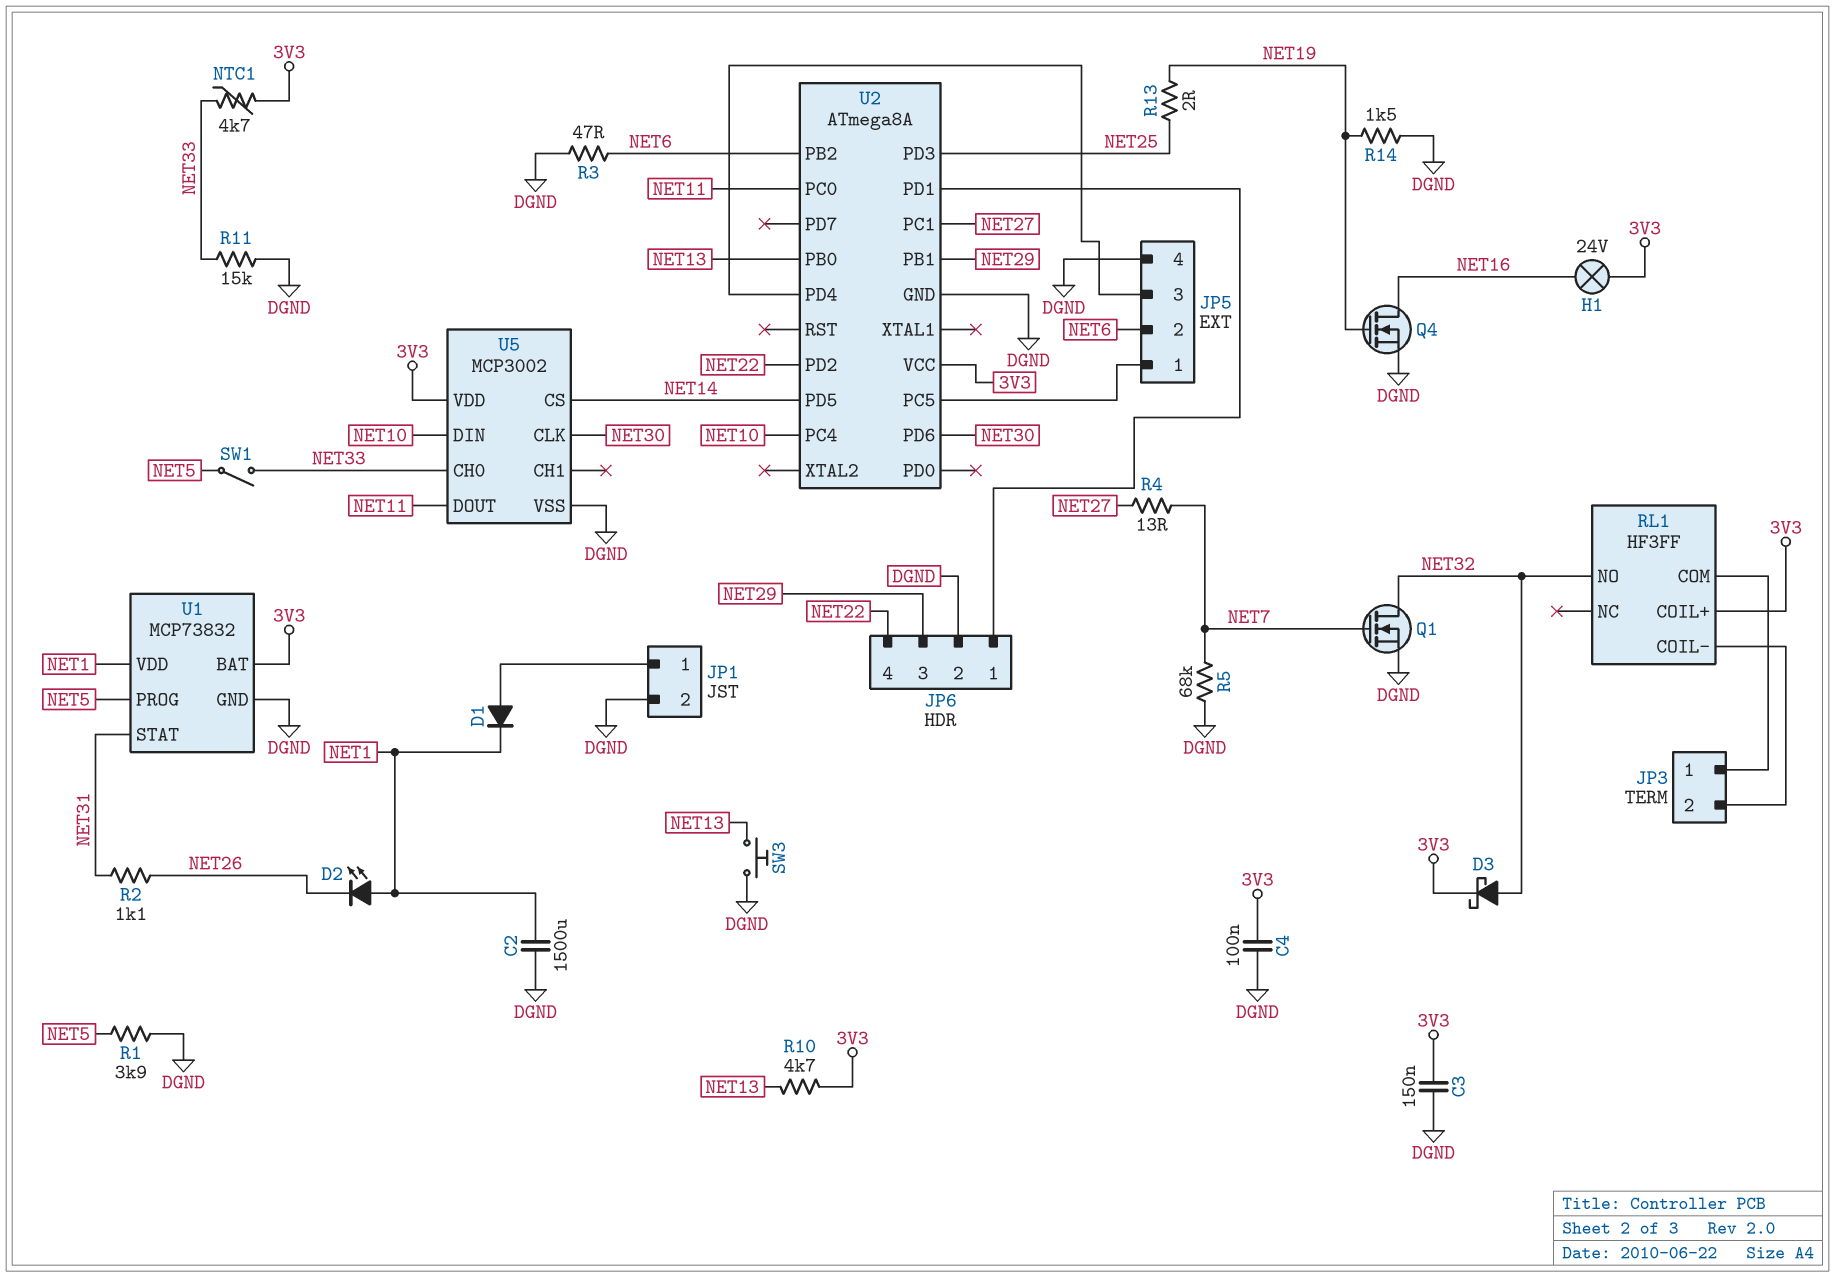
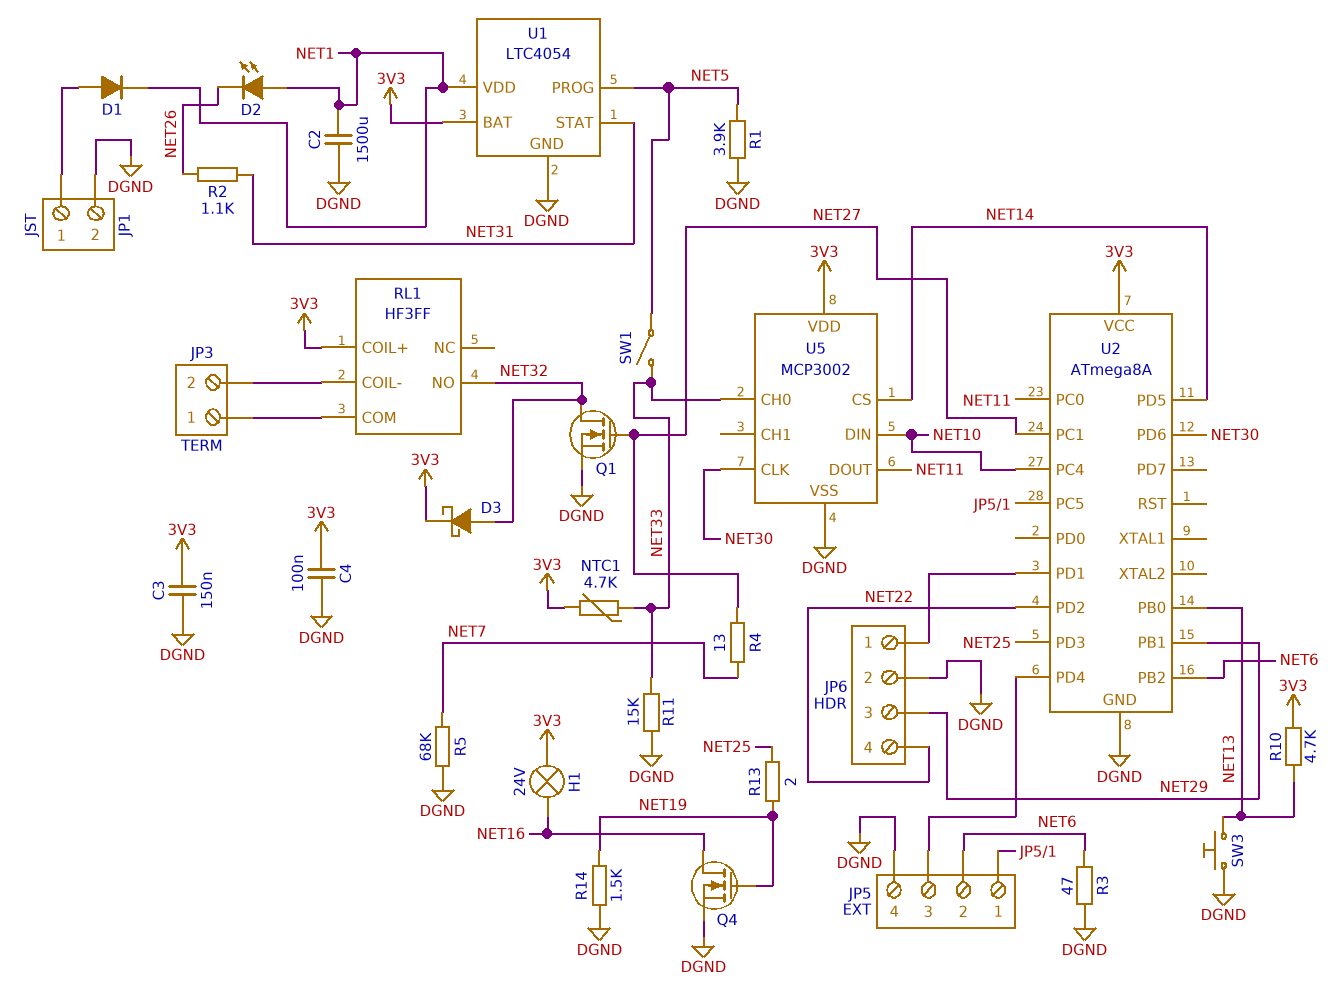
Q1: NMOS (G NET7, D NET32, S DGND) -> NMOS (G NET27, D NET32, S DGND)
U1: MCP73832 -> LTC4054

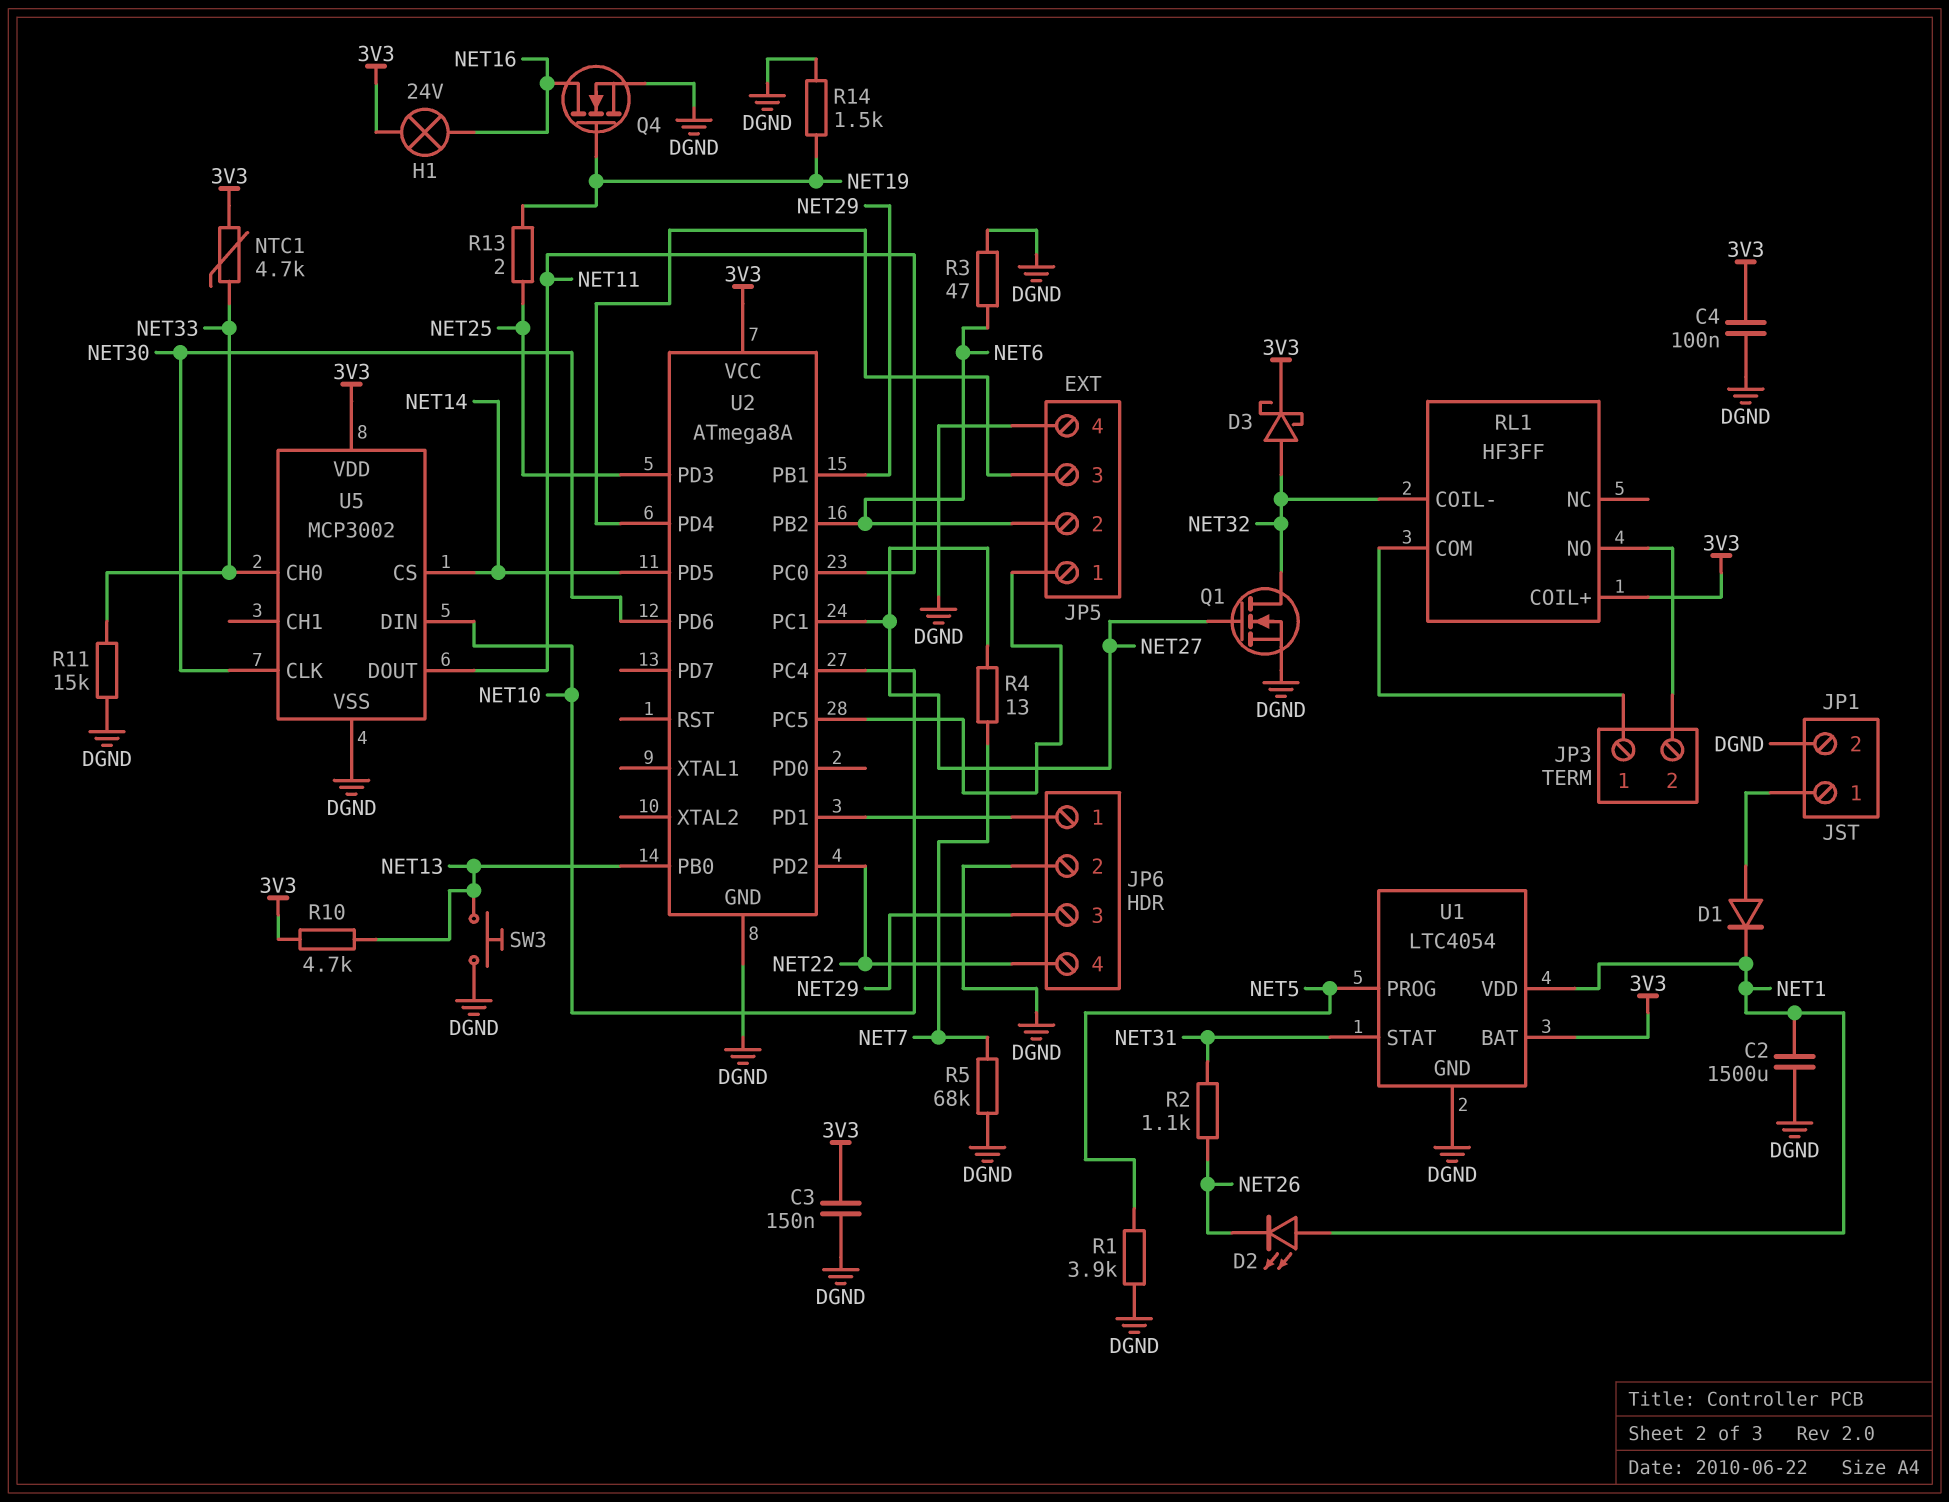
RL1 pin COIL-: JP3/2 -> NET32
RL1 pin NO: NET32 -> JP3/2
SW1: switch (NET5, NET33) -> none

